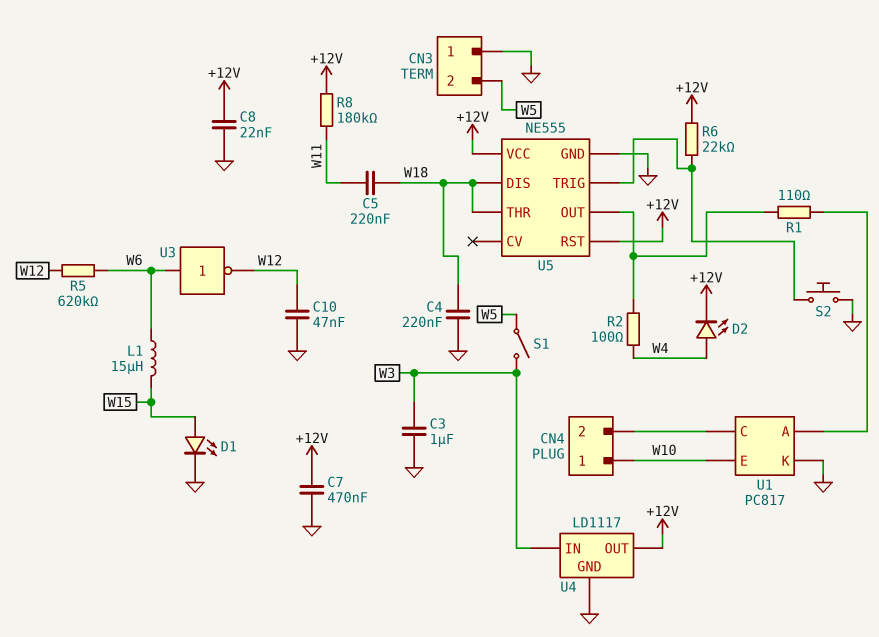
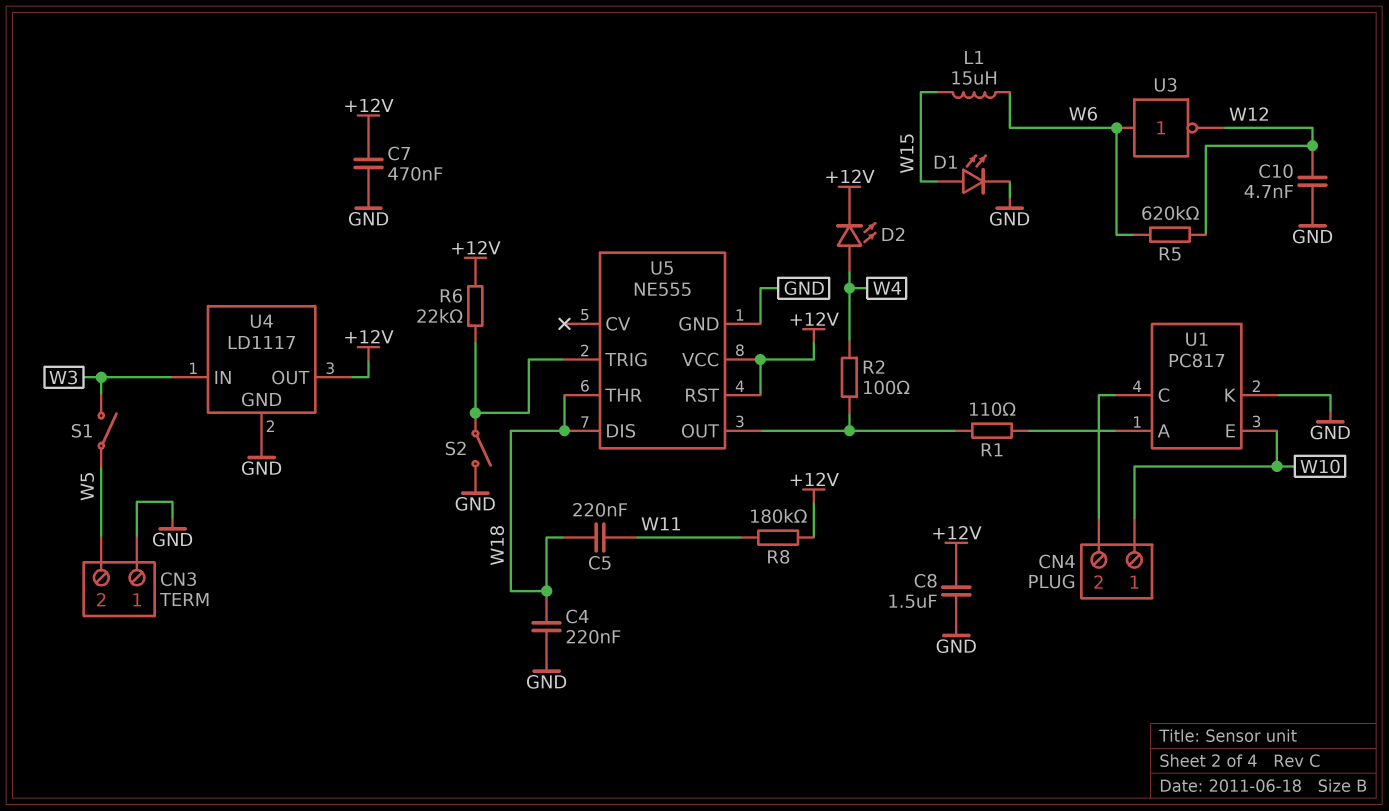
C3: 1uF (GND, W3) -> none
C8: 22nF (+12V, GND) -> 1.5uF (+12V, GND)
C10: 47nF (GND, W12) -> 4.7nF (GND, W12)
S2: button (GND, U5/TRIG) -> switch (GND, U5/TRIG)

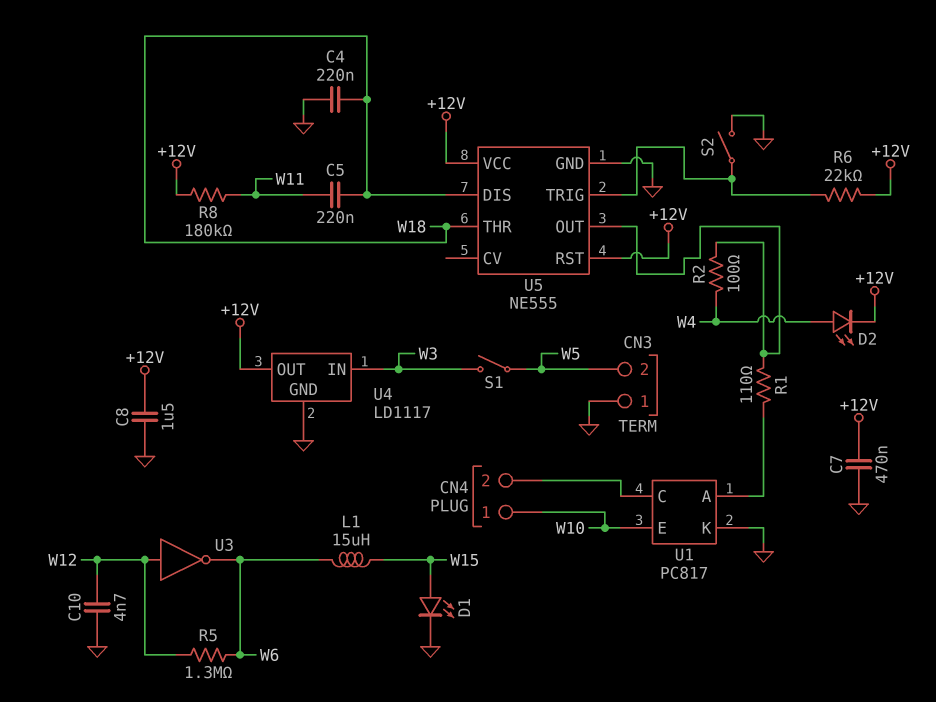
R5: 620k (W6, W12) -> 1.3M (W6, W12)
U3: NOT (in W6, out W12) -> NOT (in W12, out W6)

